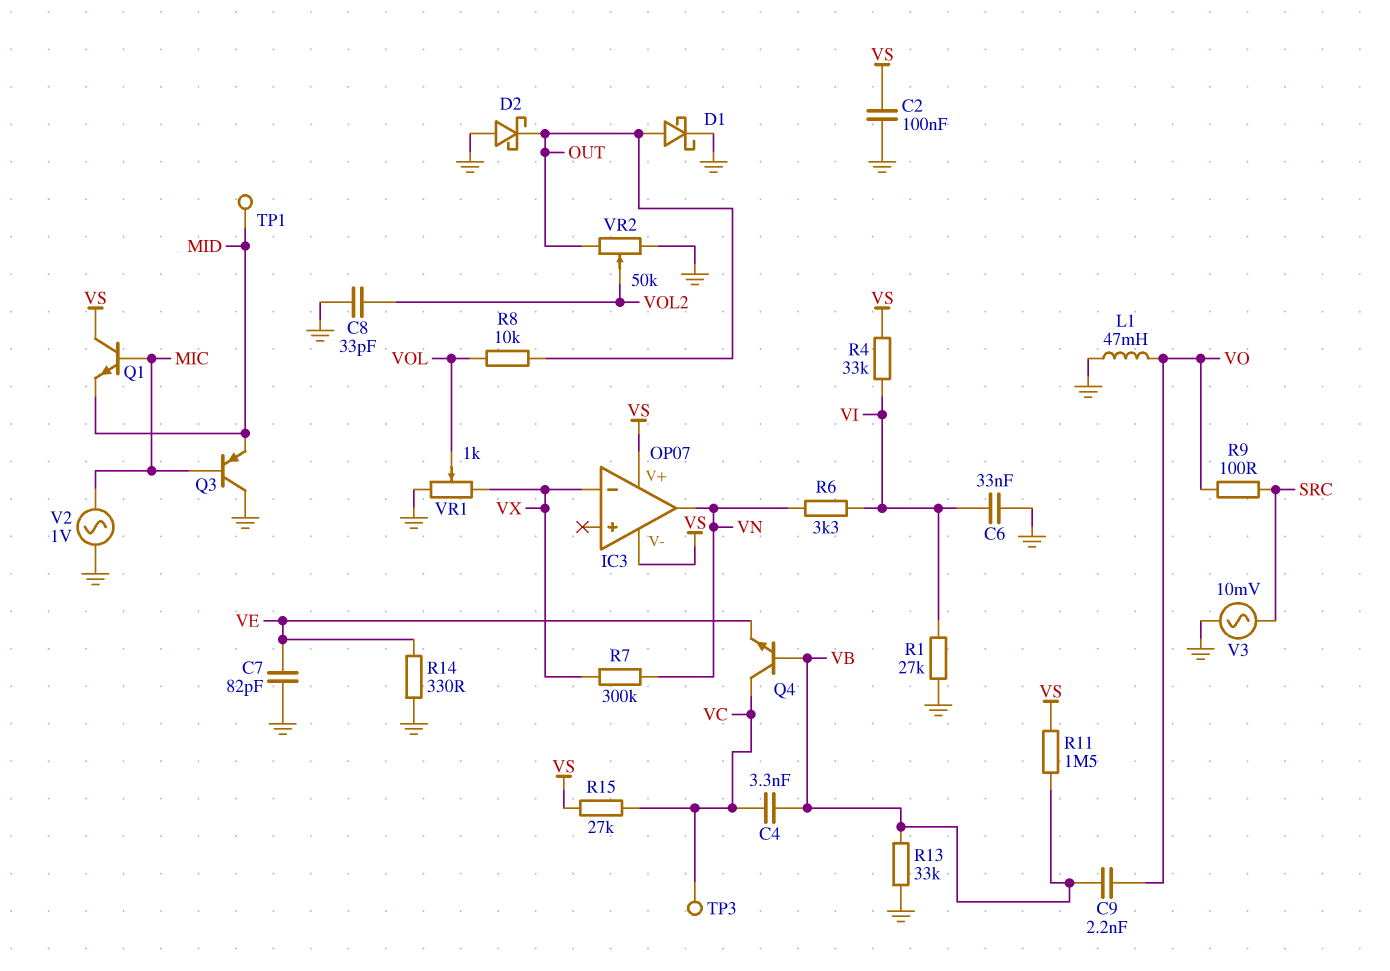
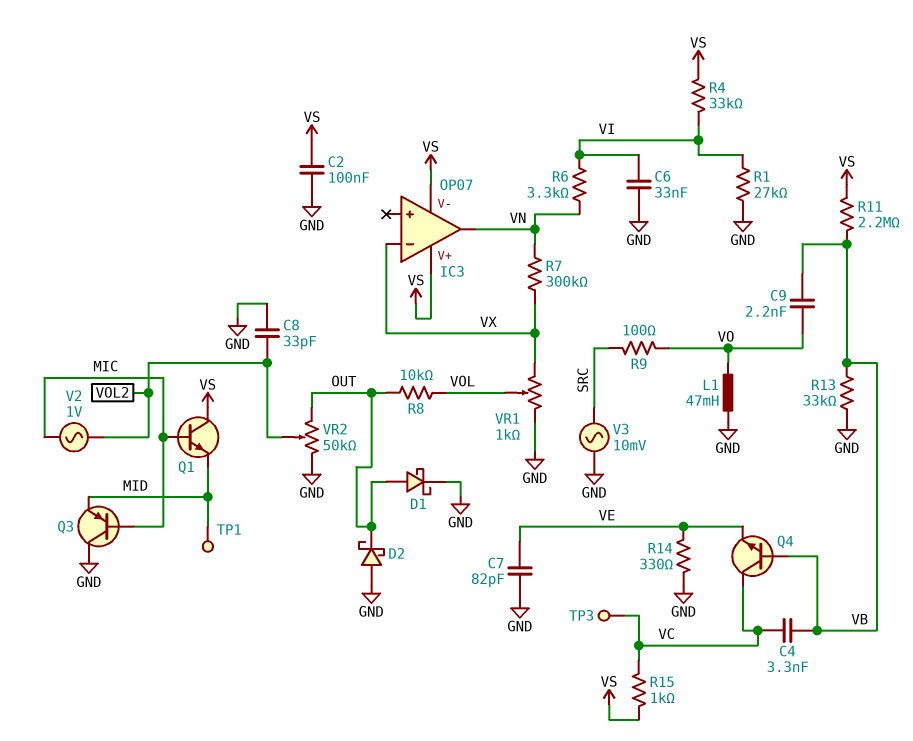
R11: 1.5M (VB, VS) -> 2.2M (VB, VS)
R15: 27k (VC, VS) -> 1k (VC, VS)
V2: AC 1V (GND, MIC) -> AC 1V (MIC, VOL2)

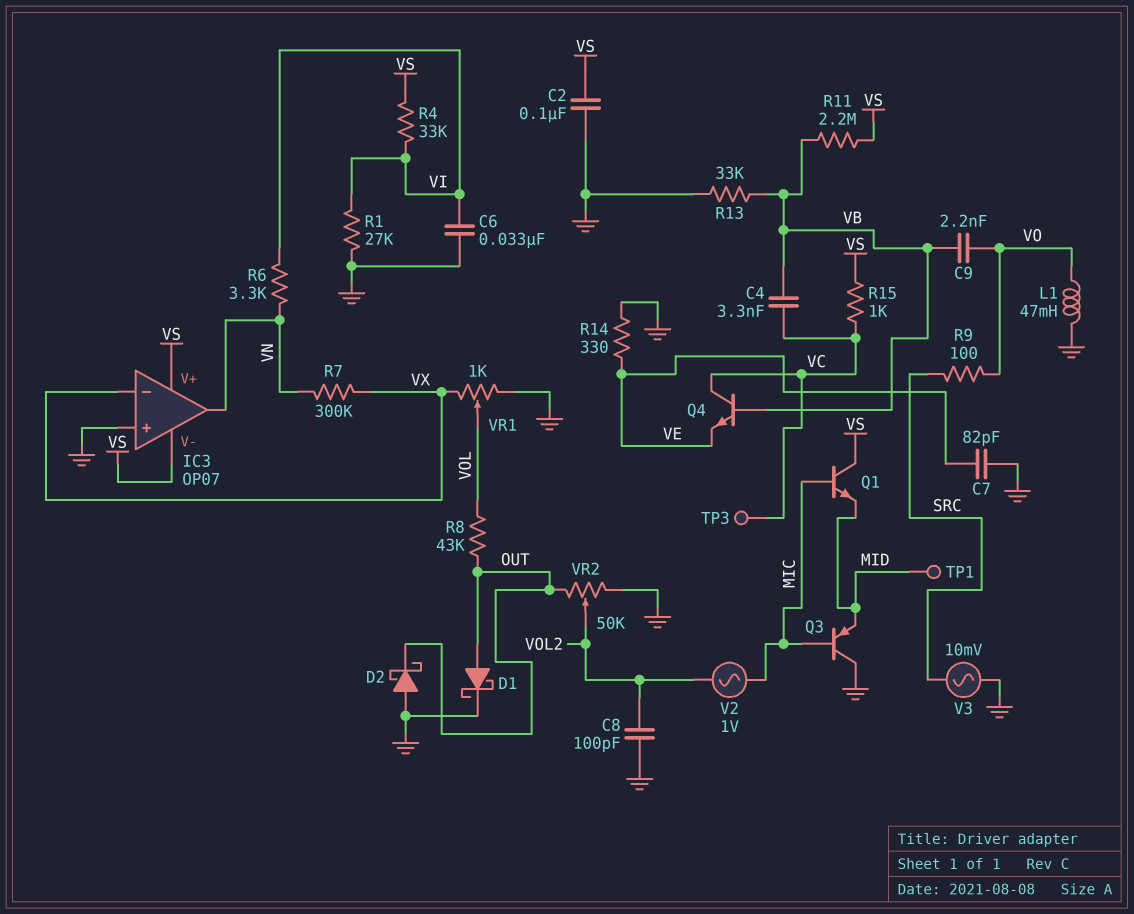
C8: 33pF (GND, VOL2) -> 100pF (GND, VOL2)
IC3 pin in+: none -> GND
R8: 10k (OUT, VOL) -> 43k (OUT, VOL)

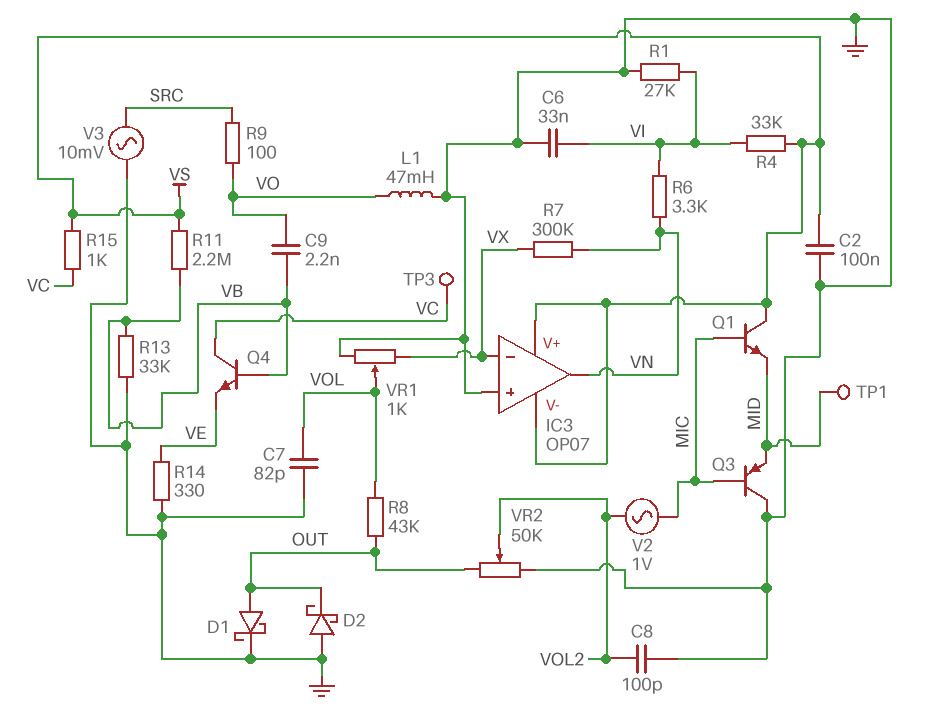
C4: 3.3nF (VB, VC) -> none
C7: 82pF (GND, VE) -> 82pF (GND, VOL)

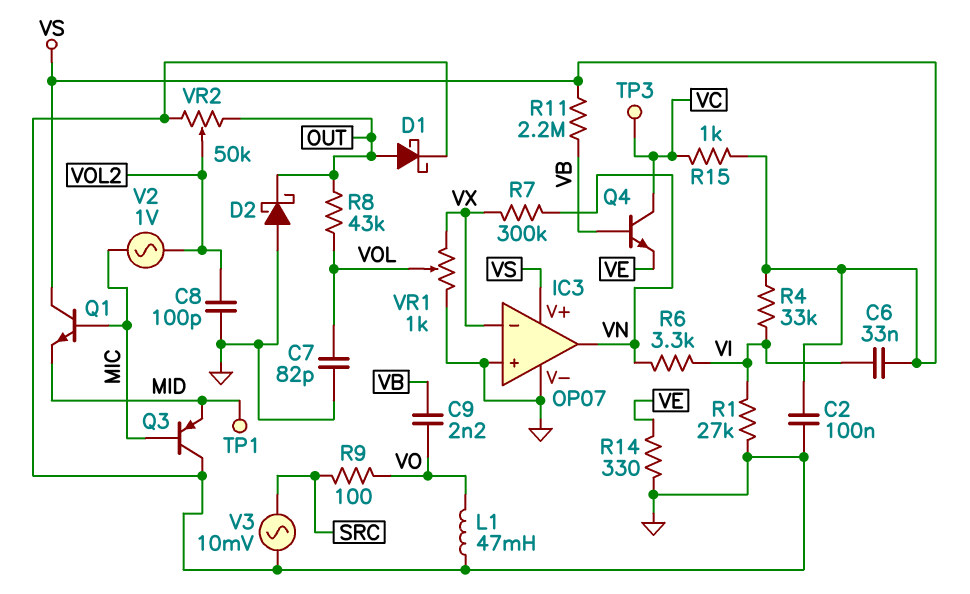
C6: 33nF (GND, VI) -> 33nF (VI, VS)
IC3 pin V-: VS -> GND
R13: 33k (GND, VB) -> none

